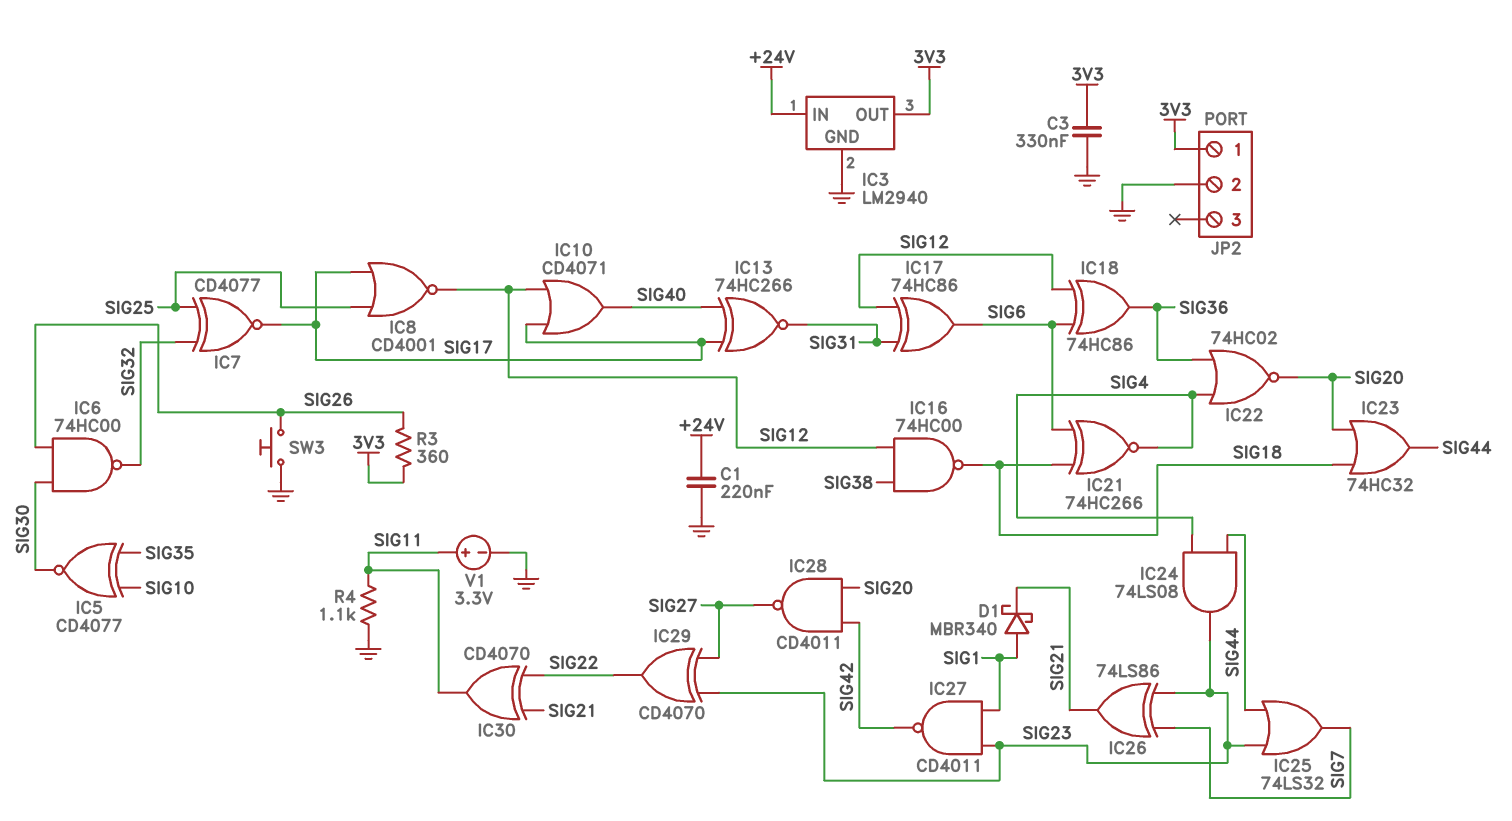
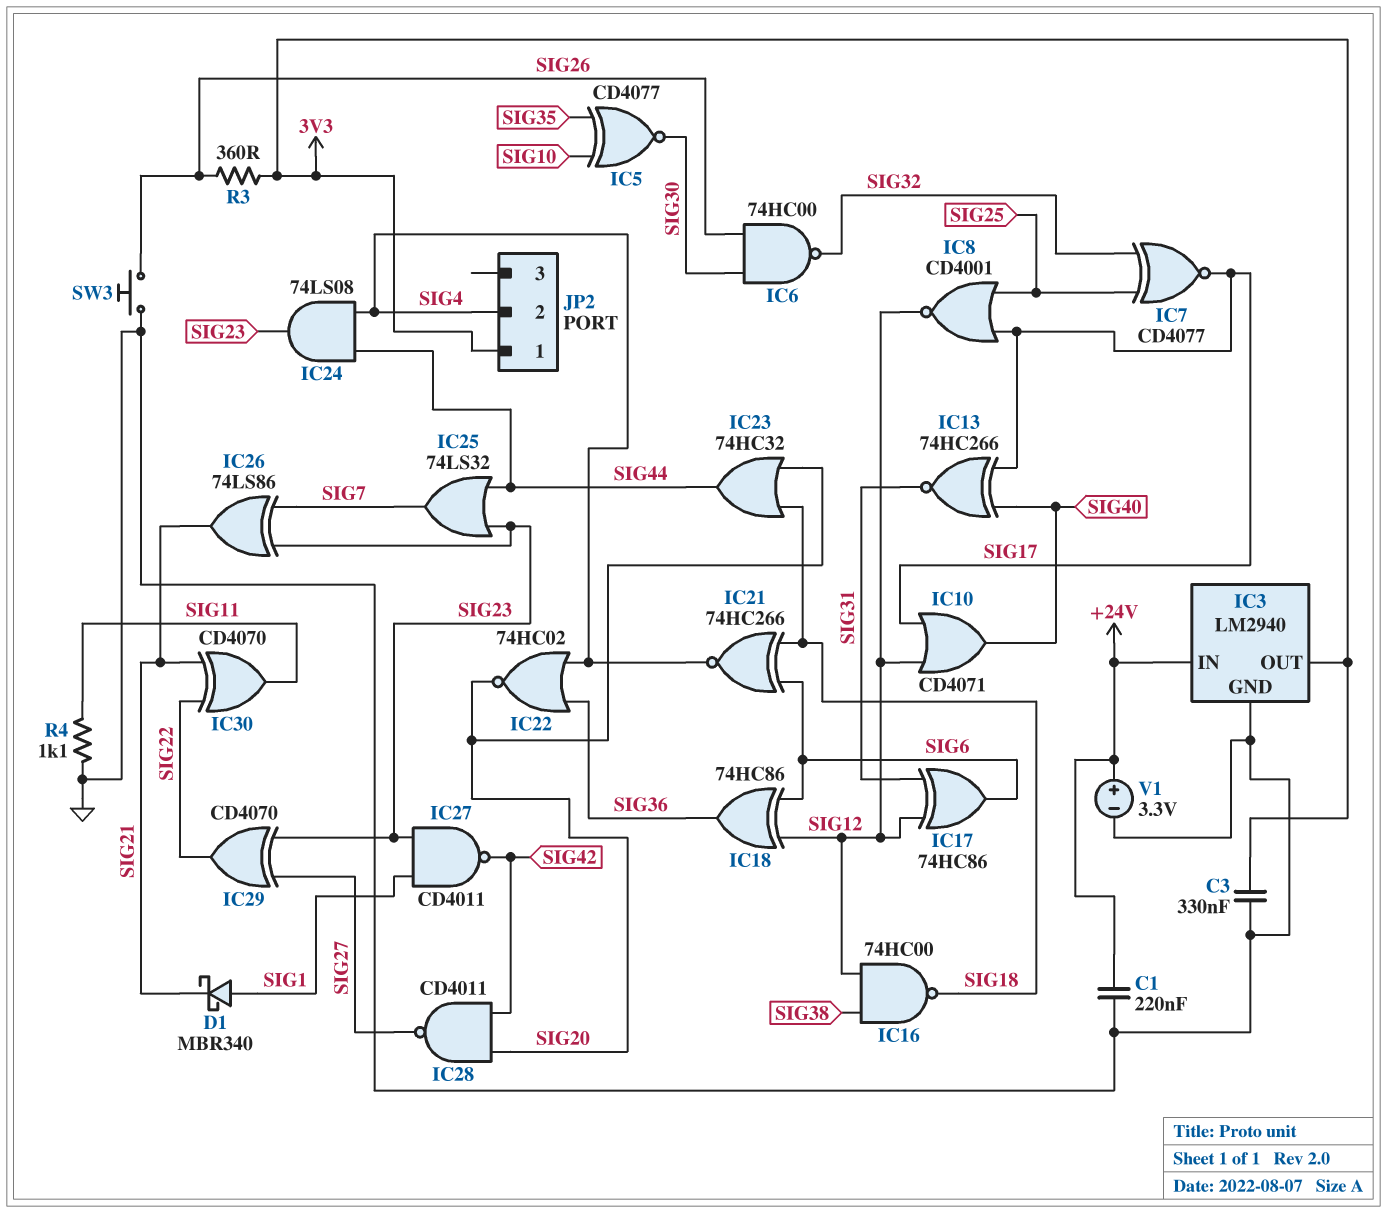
JP2 pin 2: GND -> SIG4
V1: 3.3V (plus SIG11, minus GND) -> 3.3V (plus +24V, minus GND)

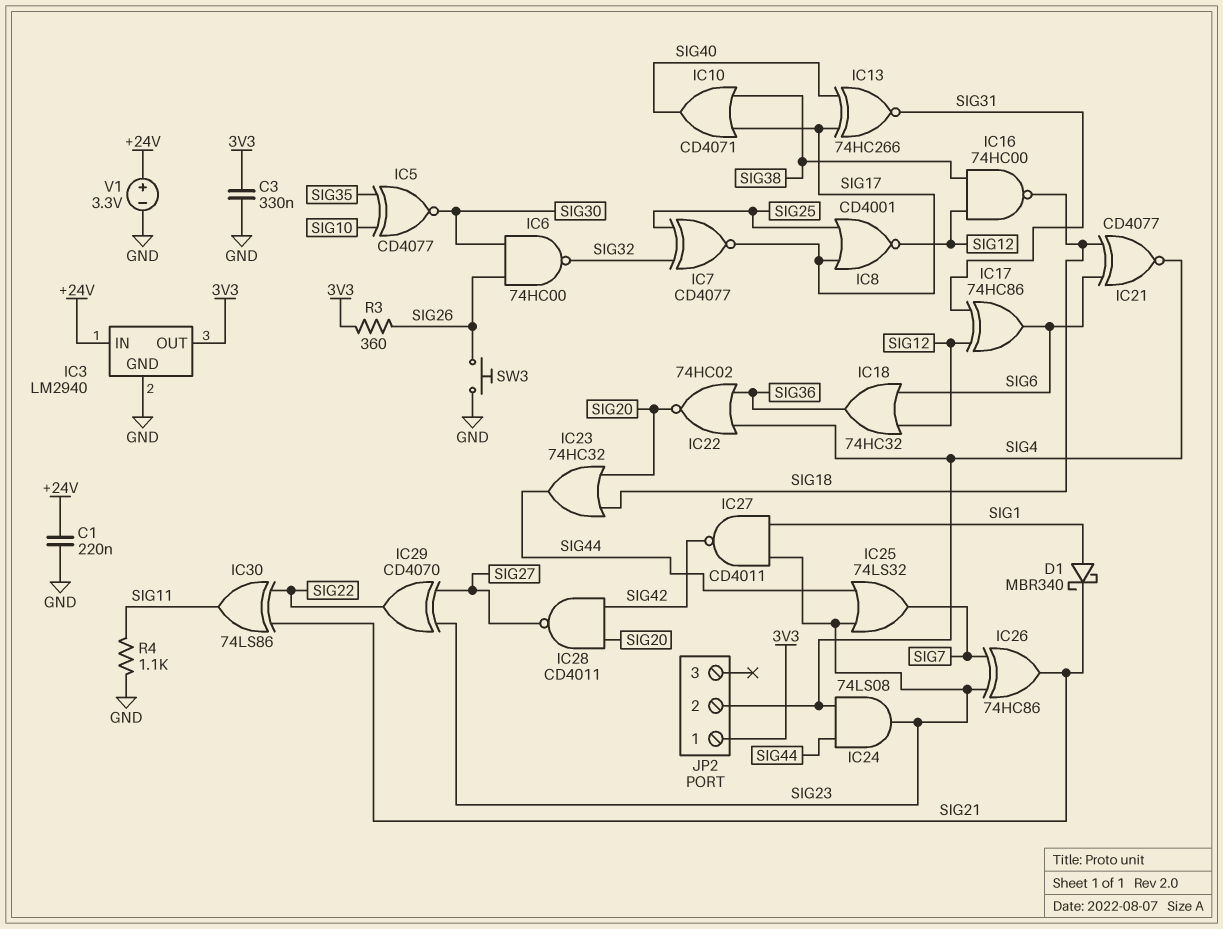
IC10: OR CD4071 (in SIG12, in SIG17, out SIG40) -> OR CD4071 (in SIG17, in SIG38, out SIG40)
IC18: XOR 74HC86 (in SIG6, in SIG12, out SIG36) -> OR 74HC32 (in SIG6, in SIG12, out SIG36)
IC21: XNOR 74HC266 (in SIG6, in SIG18, out SIG4) -> XNOR CD4077 (in SIG6, in SIG18, out SIG4)
IC26: XOR 74LS86 (in SIG7, in SIG23, out SIG21) -> XOR 74HC86 (in SIG7, in SIG23, out SIG21)
IC30: XOR CD4070 (in SIG21, in SIG22, out SIG11) -> XOR 74LS86 (in SIG21, in SIG22, out SIG11)

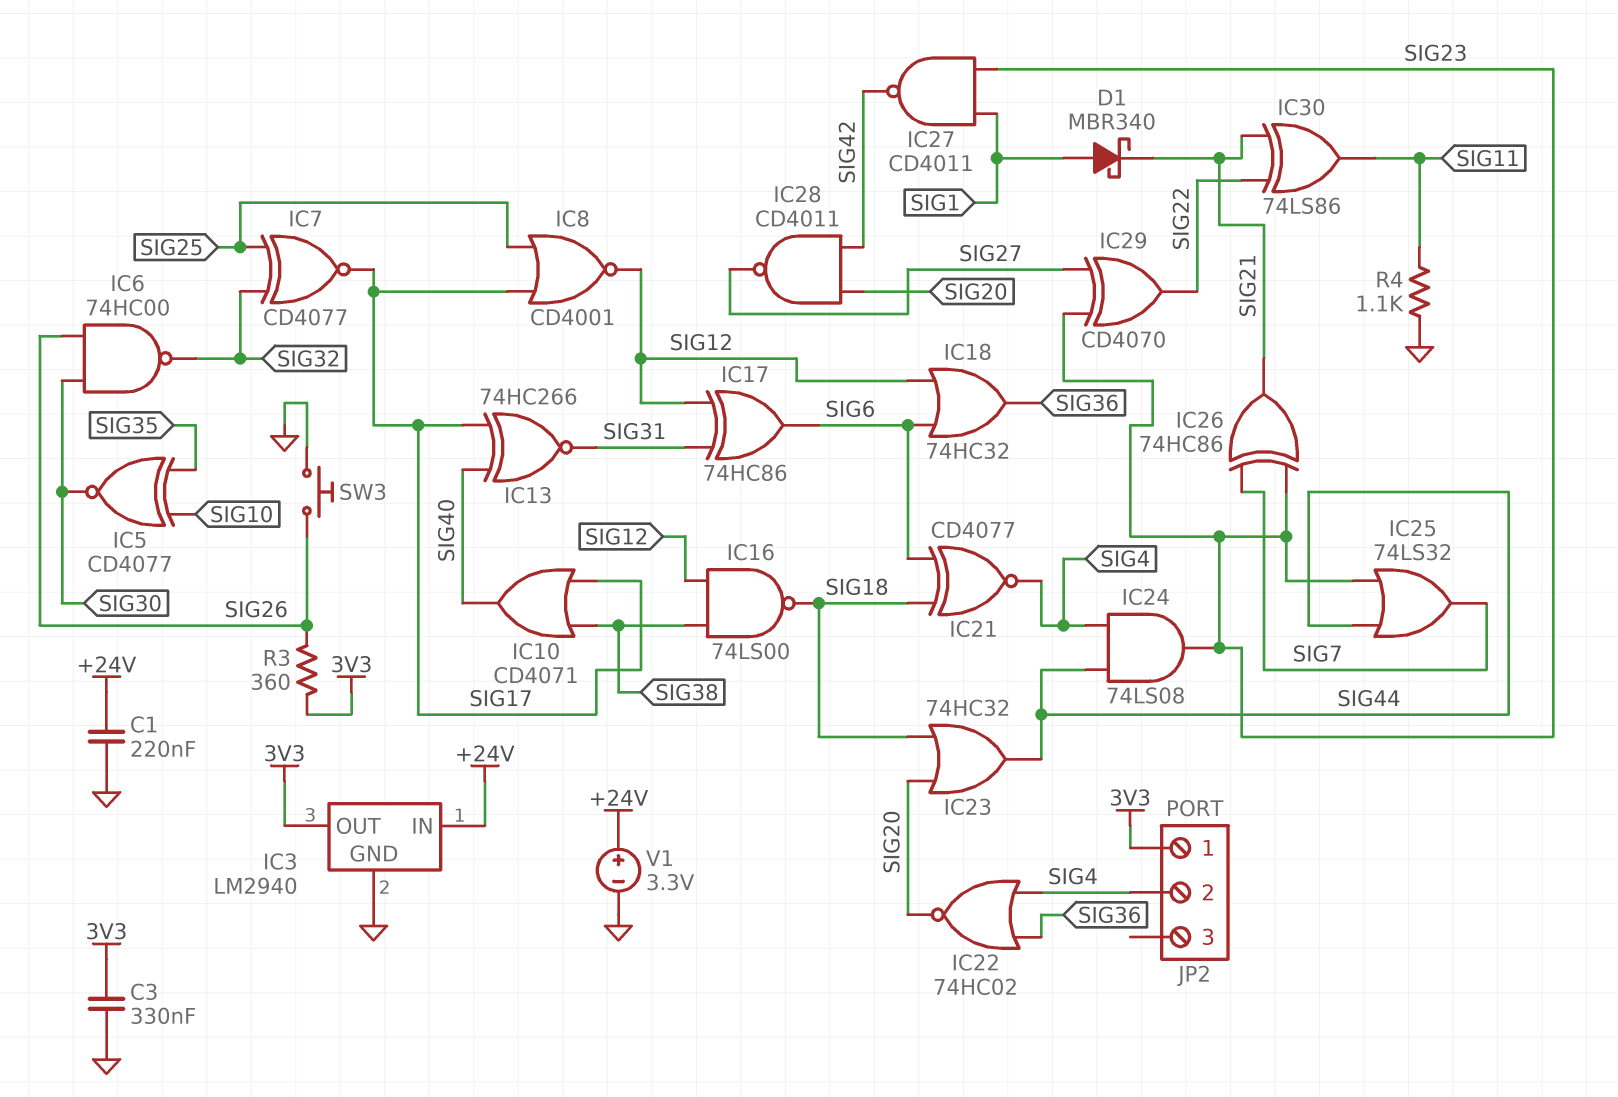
IC16: NAND 74HC00 (in SIG12, in SIG38, out SIG18) -> NAND 74LS00 (in SIG12, in SIG38, out SIG18)

